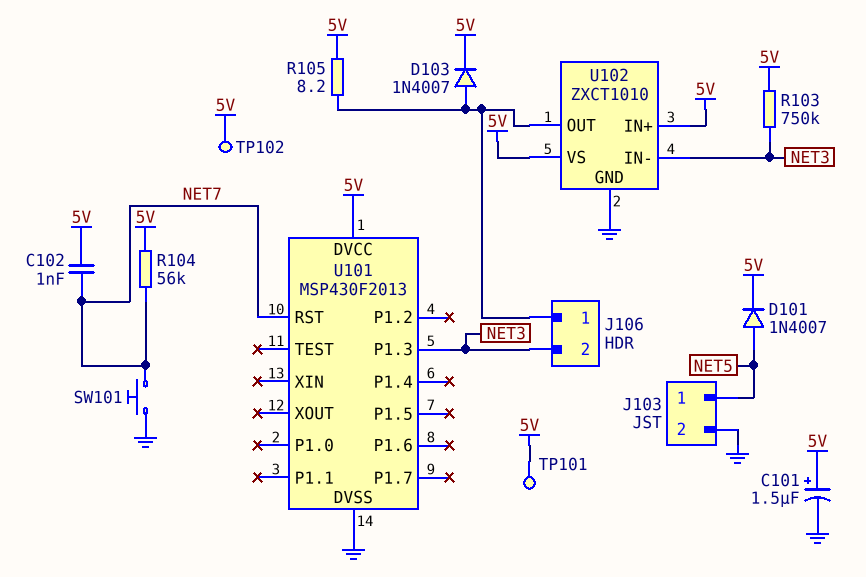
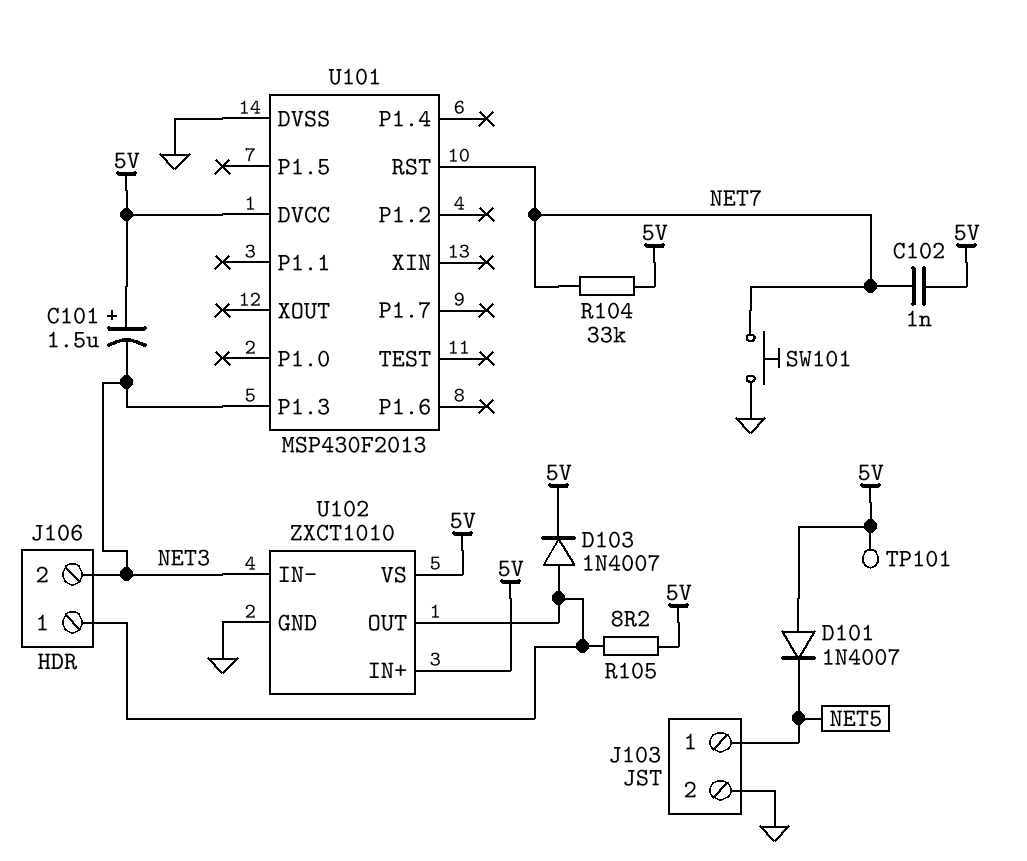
C101: 1.5uF (plus 5V, minus GND) -> 1.5uF (plus 5V, minus NET3)
D101: diode 1N4007 (A NET5, K 5V) -> diode 1N4007 (A 5V, K NET5)
R103: 750k (5V, NET3) -> none
R104: 56k (5V, NET7) -> 33k (5V, NET7)
TP102: test point (5V) -> none

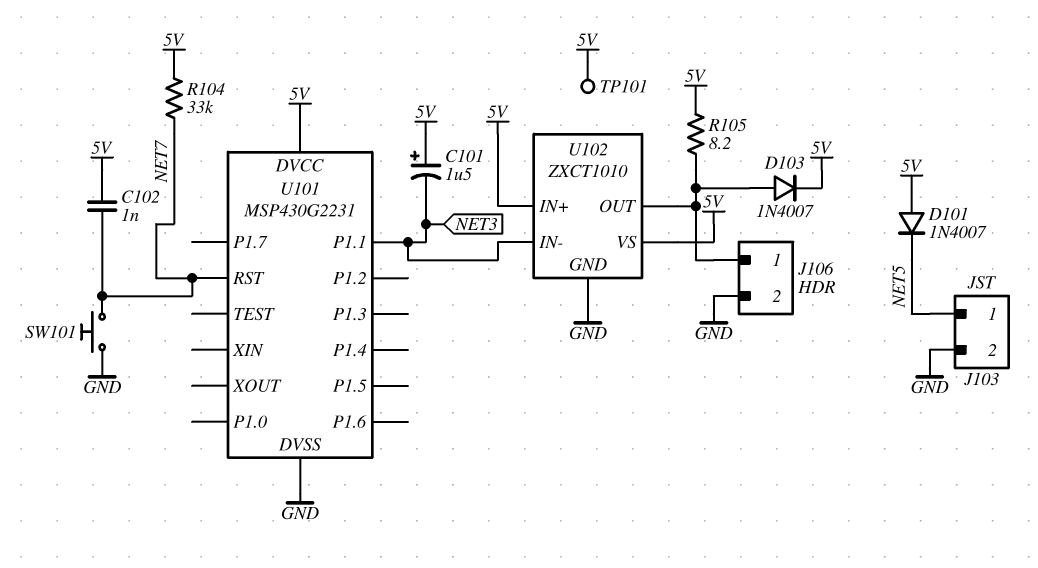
J106 pin 2: NET3 -> GND
U101: MSP430F2013 -> MSP430G2231
U101 pin P1.1: none -> NET3
U101 pin P1.3: NET3 -> none

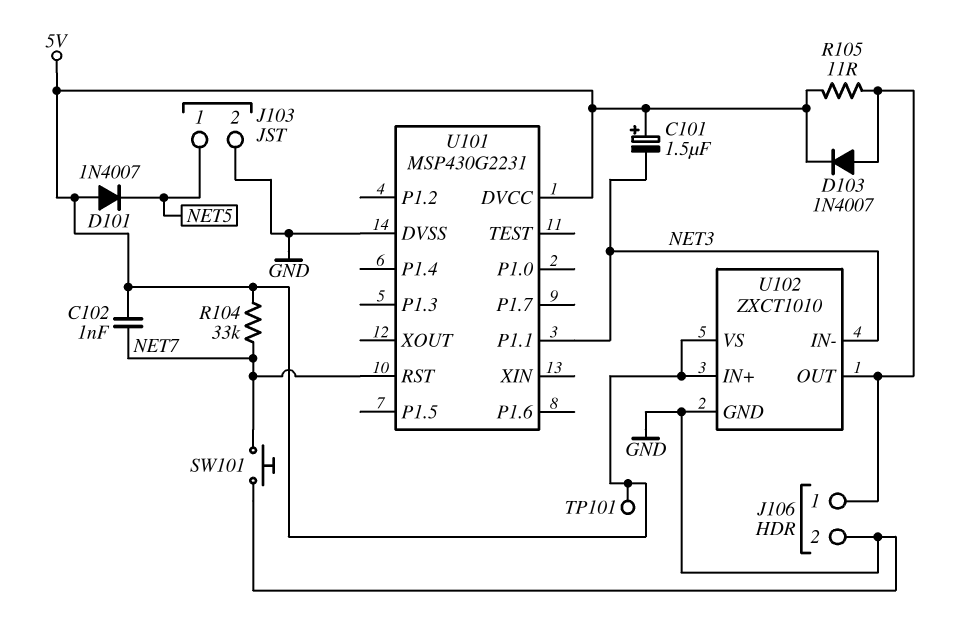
R105: 8.2 (5V, J106/1) -> 11 (5V, J106/1)

